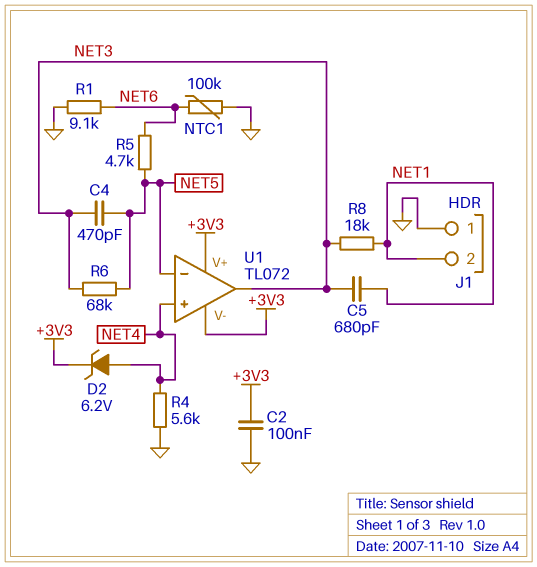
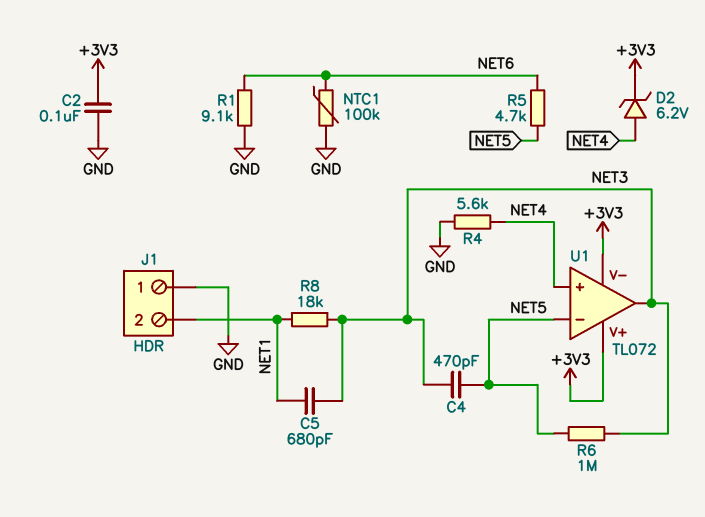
R6: 68k (NET3, NET5) -> 1M (NET3, NET5)

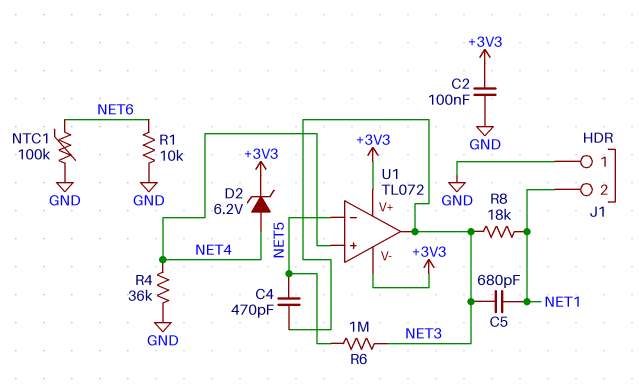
R1: 9.1k (GND, NET6) -> 10k (GND, NET6)
R4: 5.6k (GND, NET4) -> 36k (GND, NET4)
R5: 4.7k (NET5, NET6) -> none

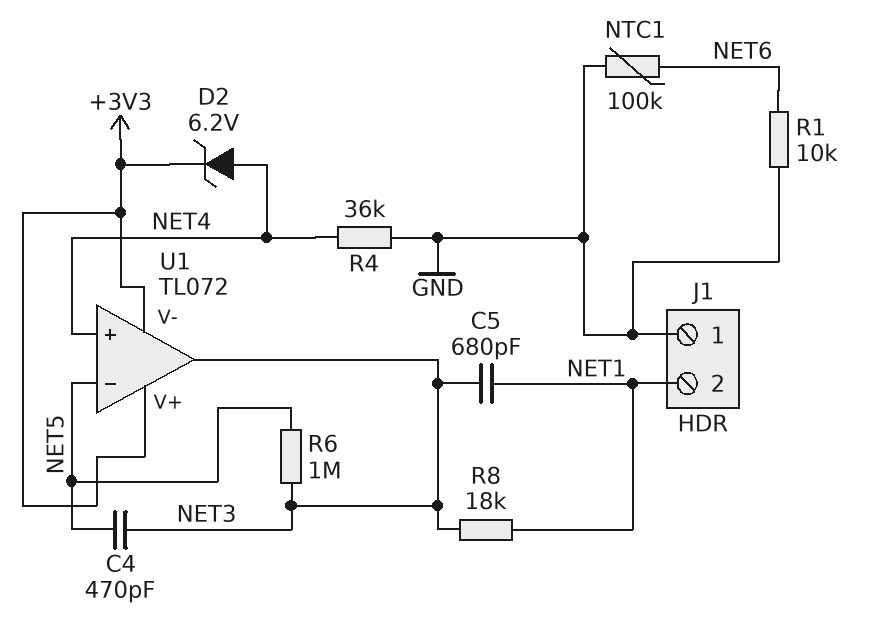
C2: 100nF (+3V3, GND) -> none

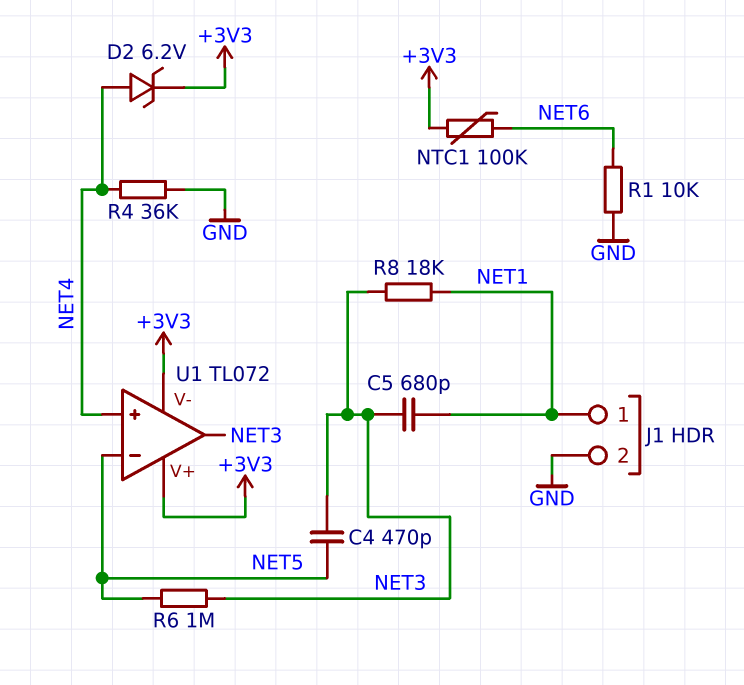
J1 pin 1: GND -> NET1
J1 pin 2: NET1 -> GND
NTC1: 100k (GND, NET6) -> 100k (+3V3, NET6)

